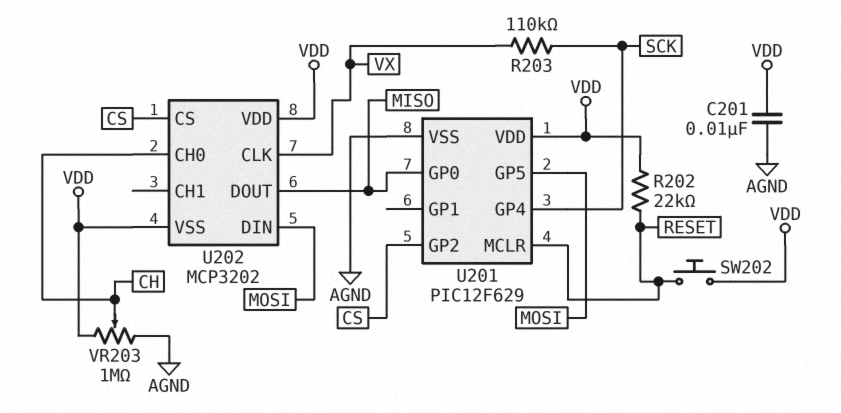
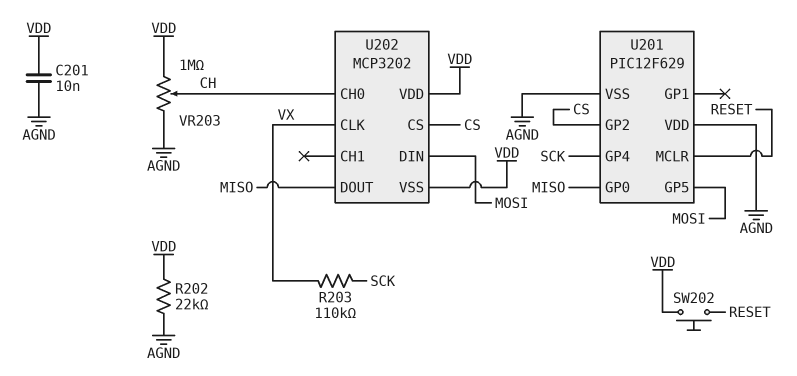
R202: 22k (RESET, VDD) -> 22k (AGND, VDD)
U201 pin VDD: VDD -> AGND

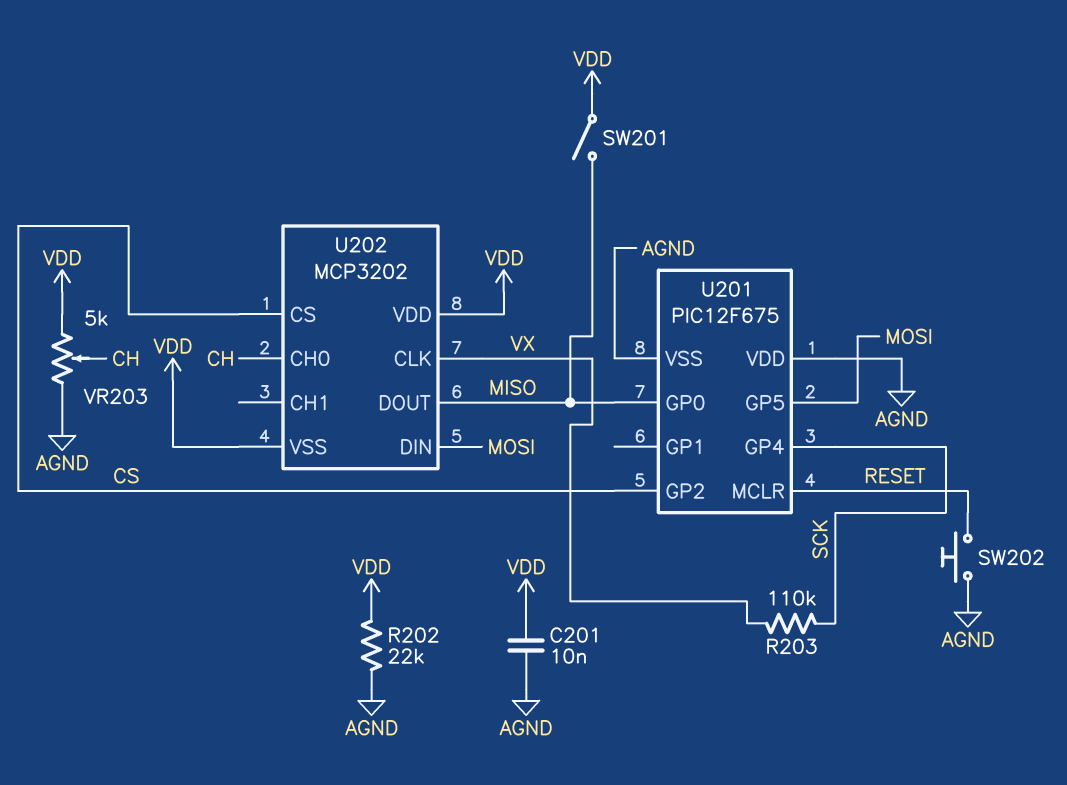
SW201: none -> switch (MISO, VDD)
SW202: button (RESET, VDD) -> button (AGND, RESET)
U201: PIC12F629 -> PIC12F675
VR203: 1M (AGND, VDD, wiper CH) -> 5k (AGND, VDD, wiper CH)

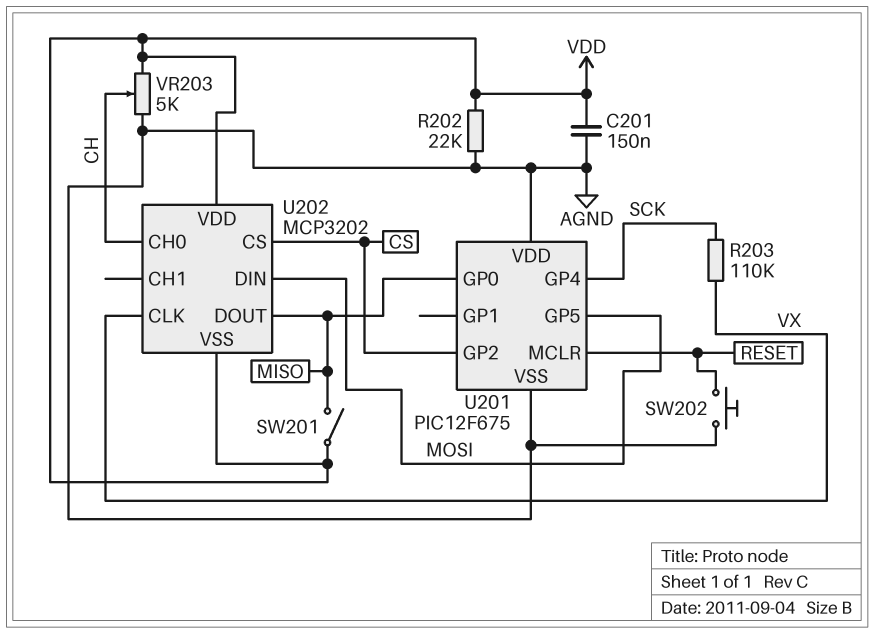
C201: 10nF (AGND, VDD) -> 150nF (AGND, VDD)

